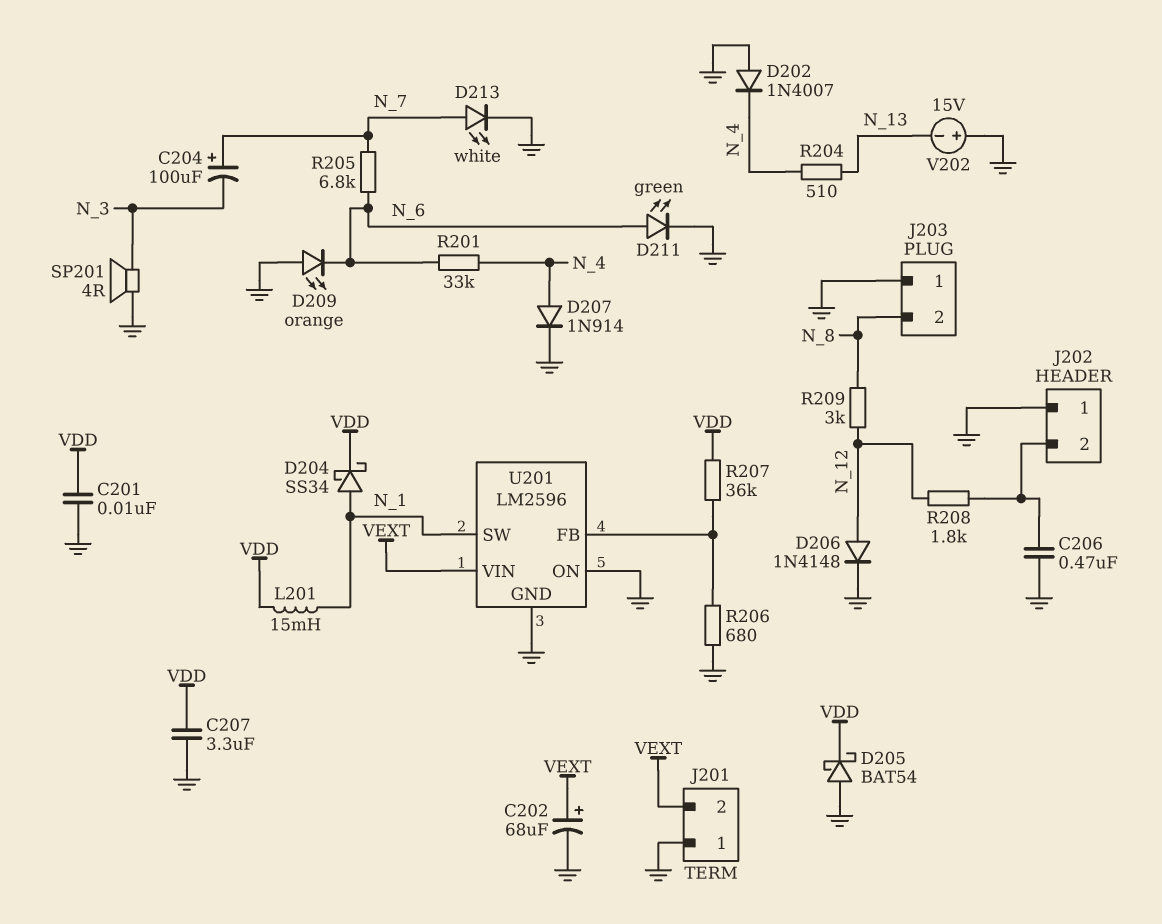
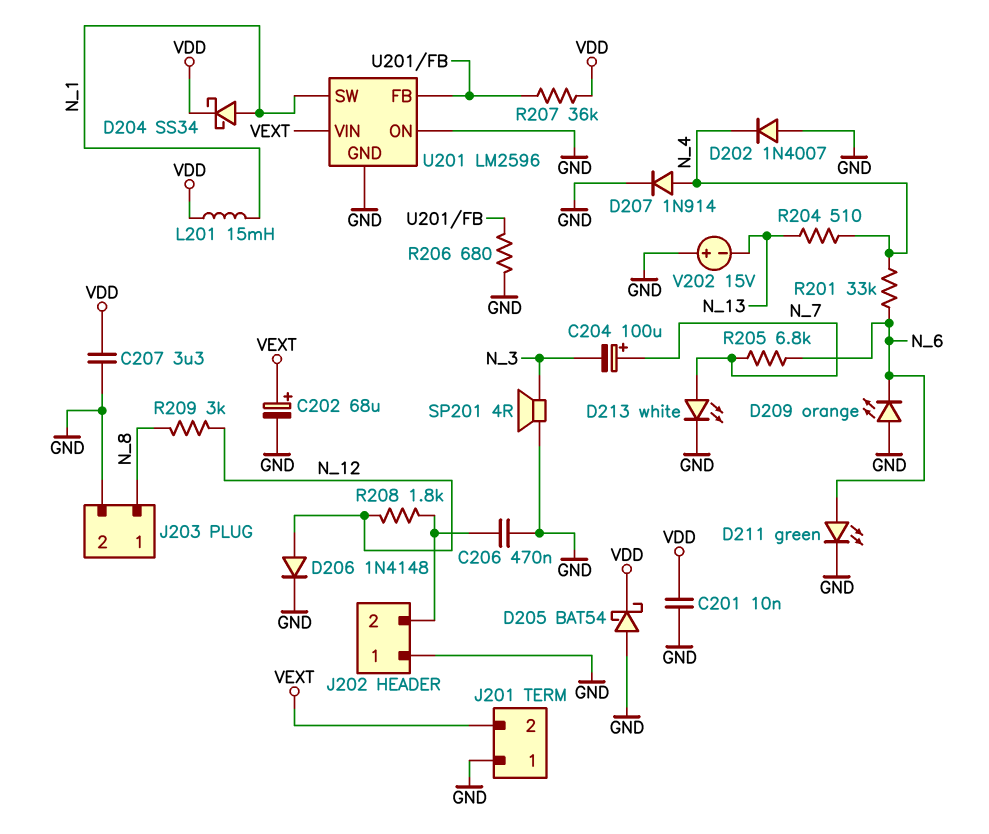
J203 pin 1: GND -> N_8
J203 pin 2: N_8 -> GND

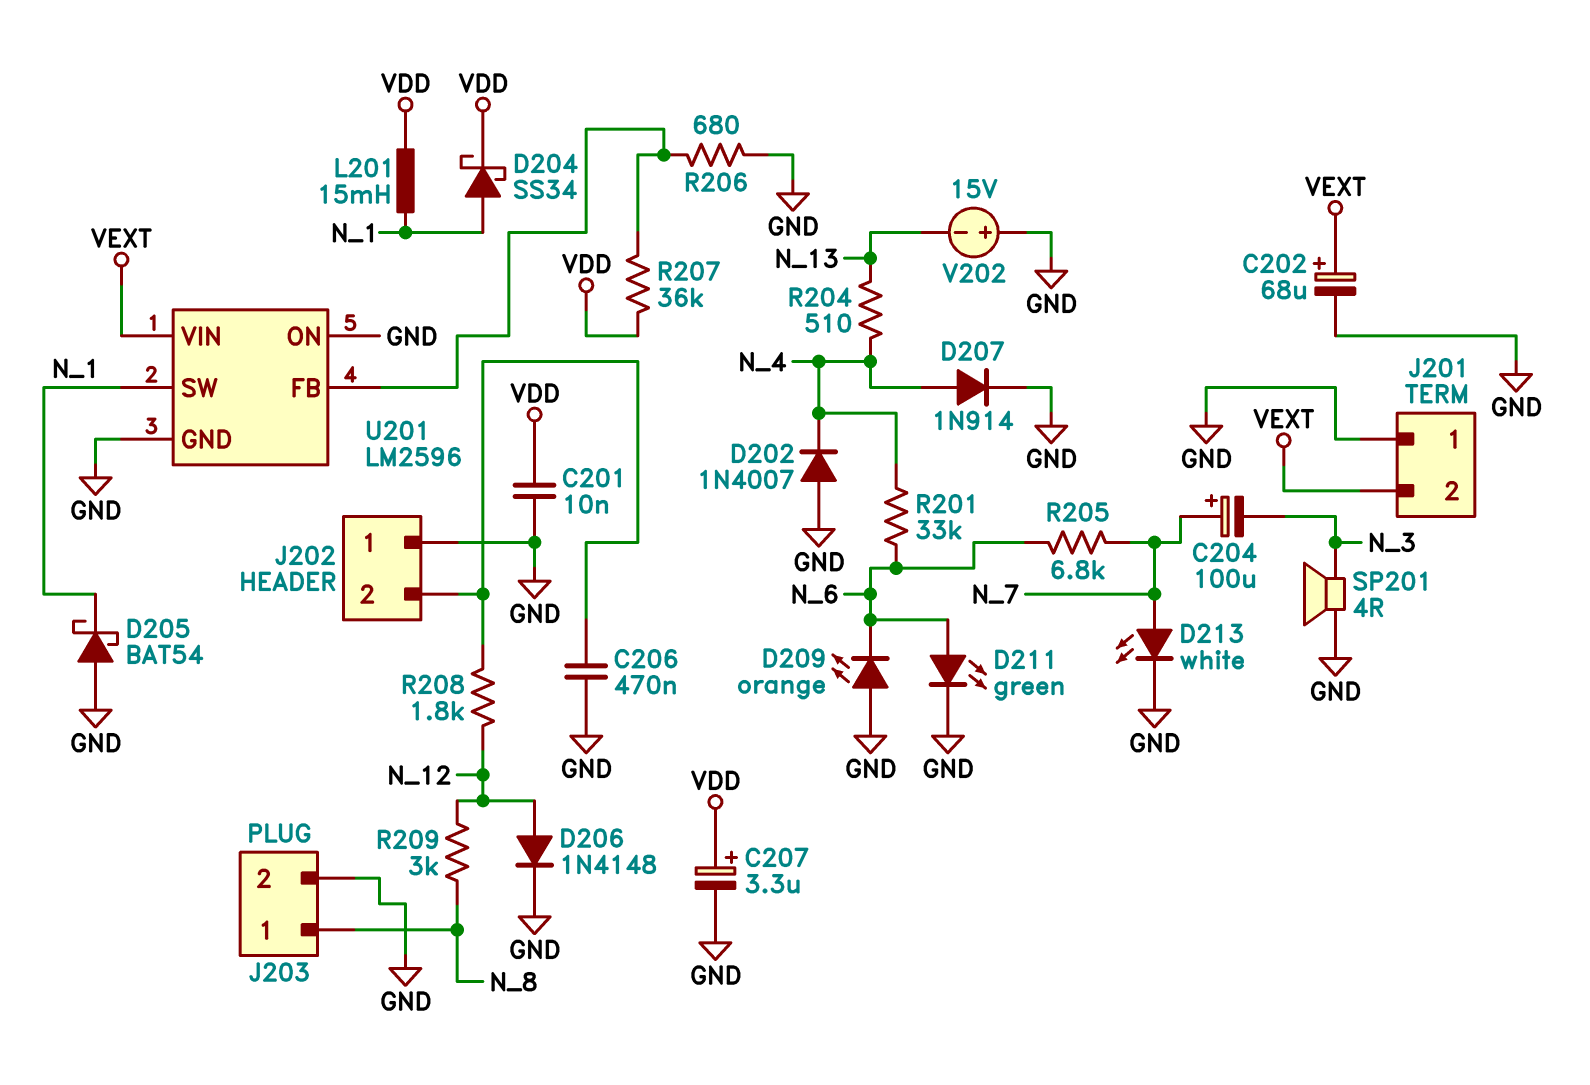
C207: 3.3uF (GND, VDD) -> 3.3uF (plus VDD, minus GND)
D205: schottky BAT54 (A GND, K VDD) -> schottky BAT54 (A GND, K N_1)

